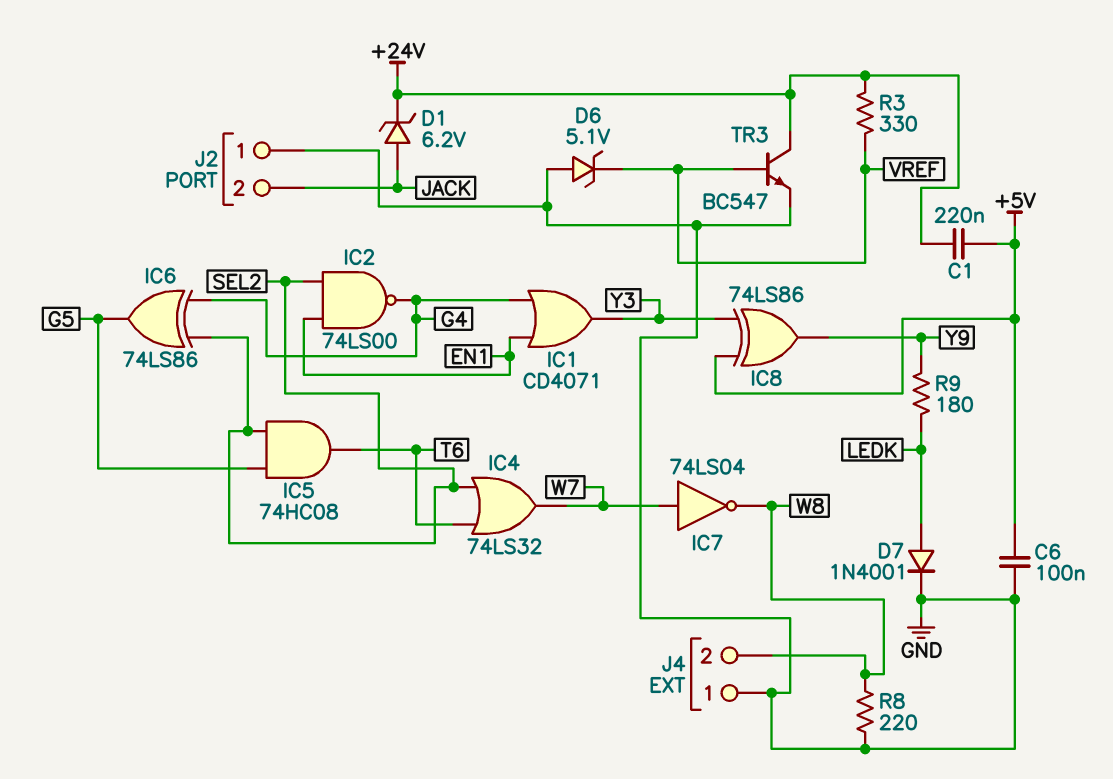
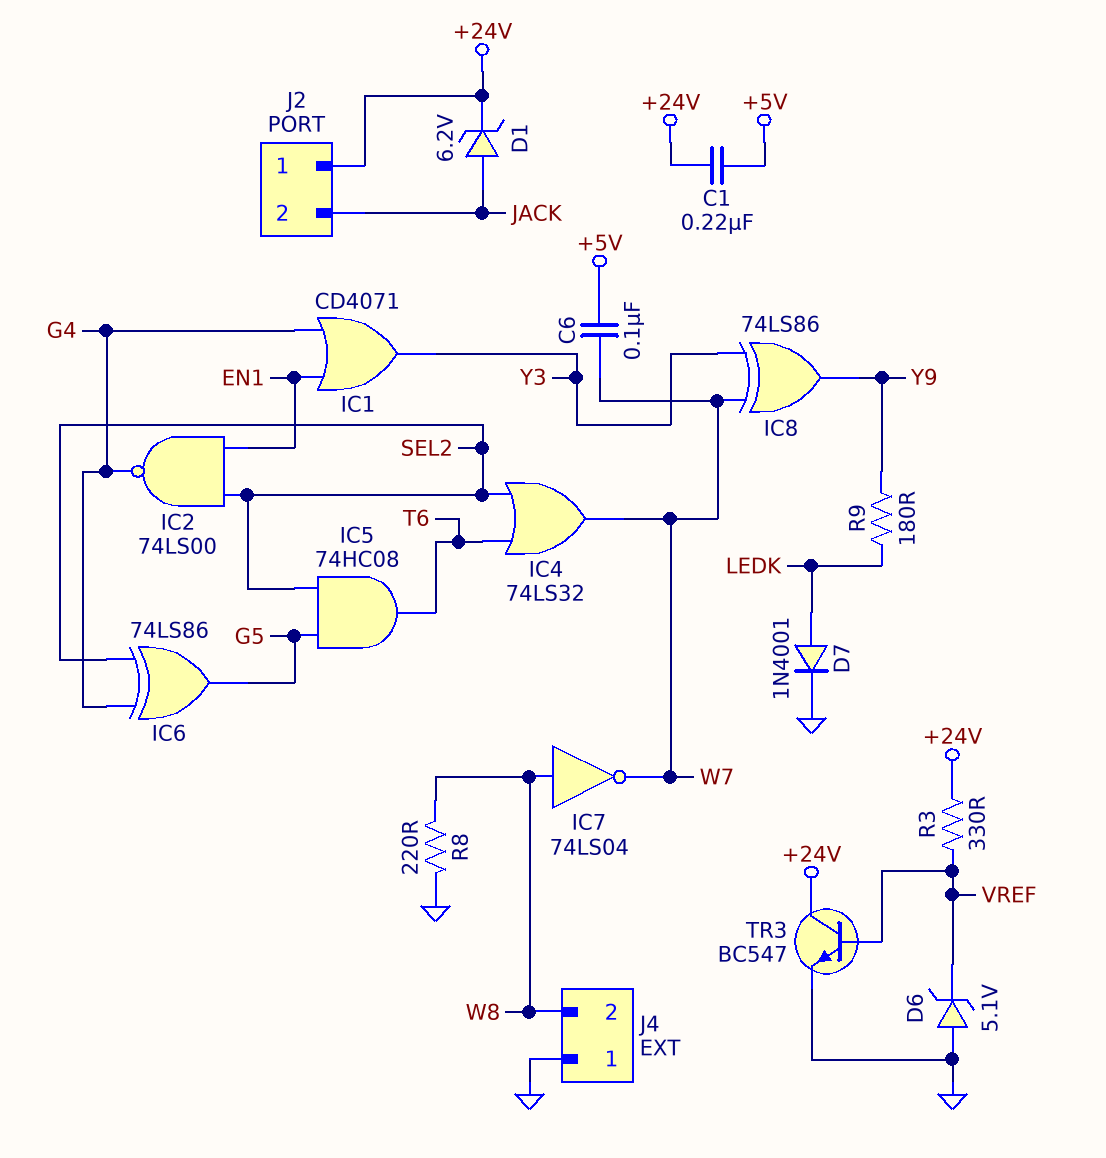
C6: 100nF (+5V, GND) -> 100nF (+5V, W7)
IC7: NOT 74LS04 (in W7, out W8) -> NOT 74LS04 (in W8, out W7)
IC8: XOR 74LS86 (in +5V, in Y3, out Y9) -> XOR 74LS86 (in W7, in Y3, out Y9)
J2 pin 1: GND -> +24V

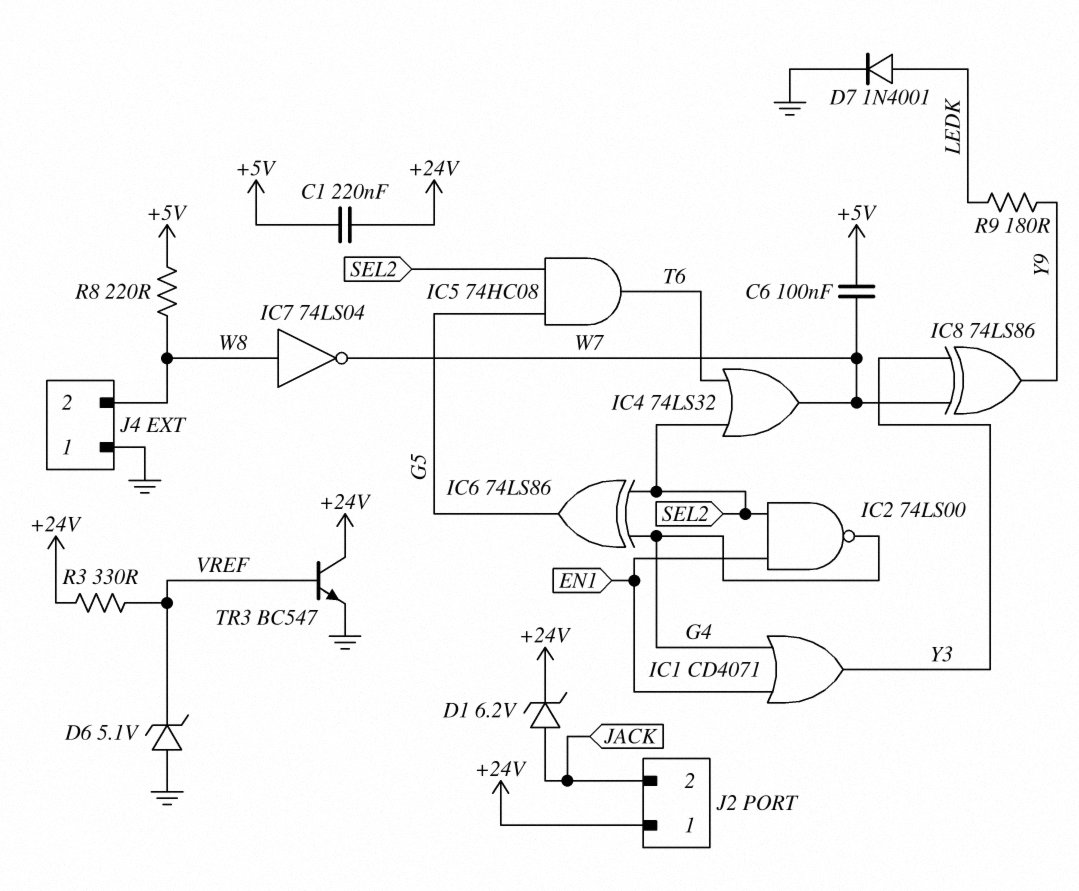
R8: 220 (GND, W8) -> 220 (+5V, W8)

